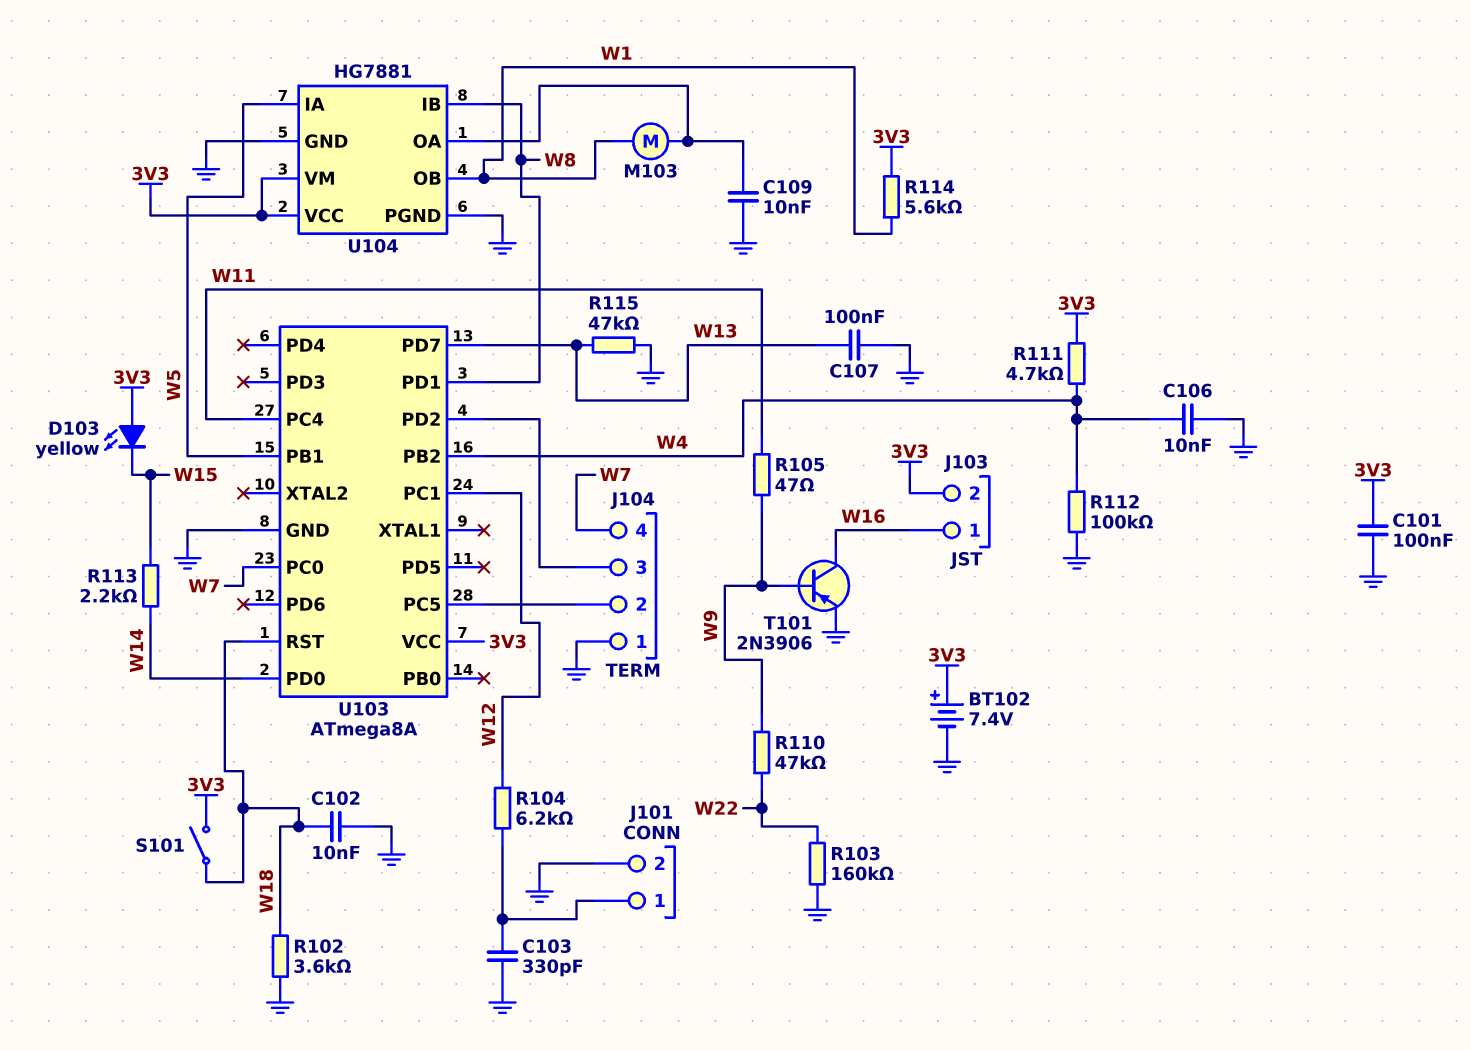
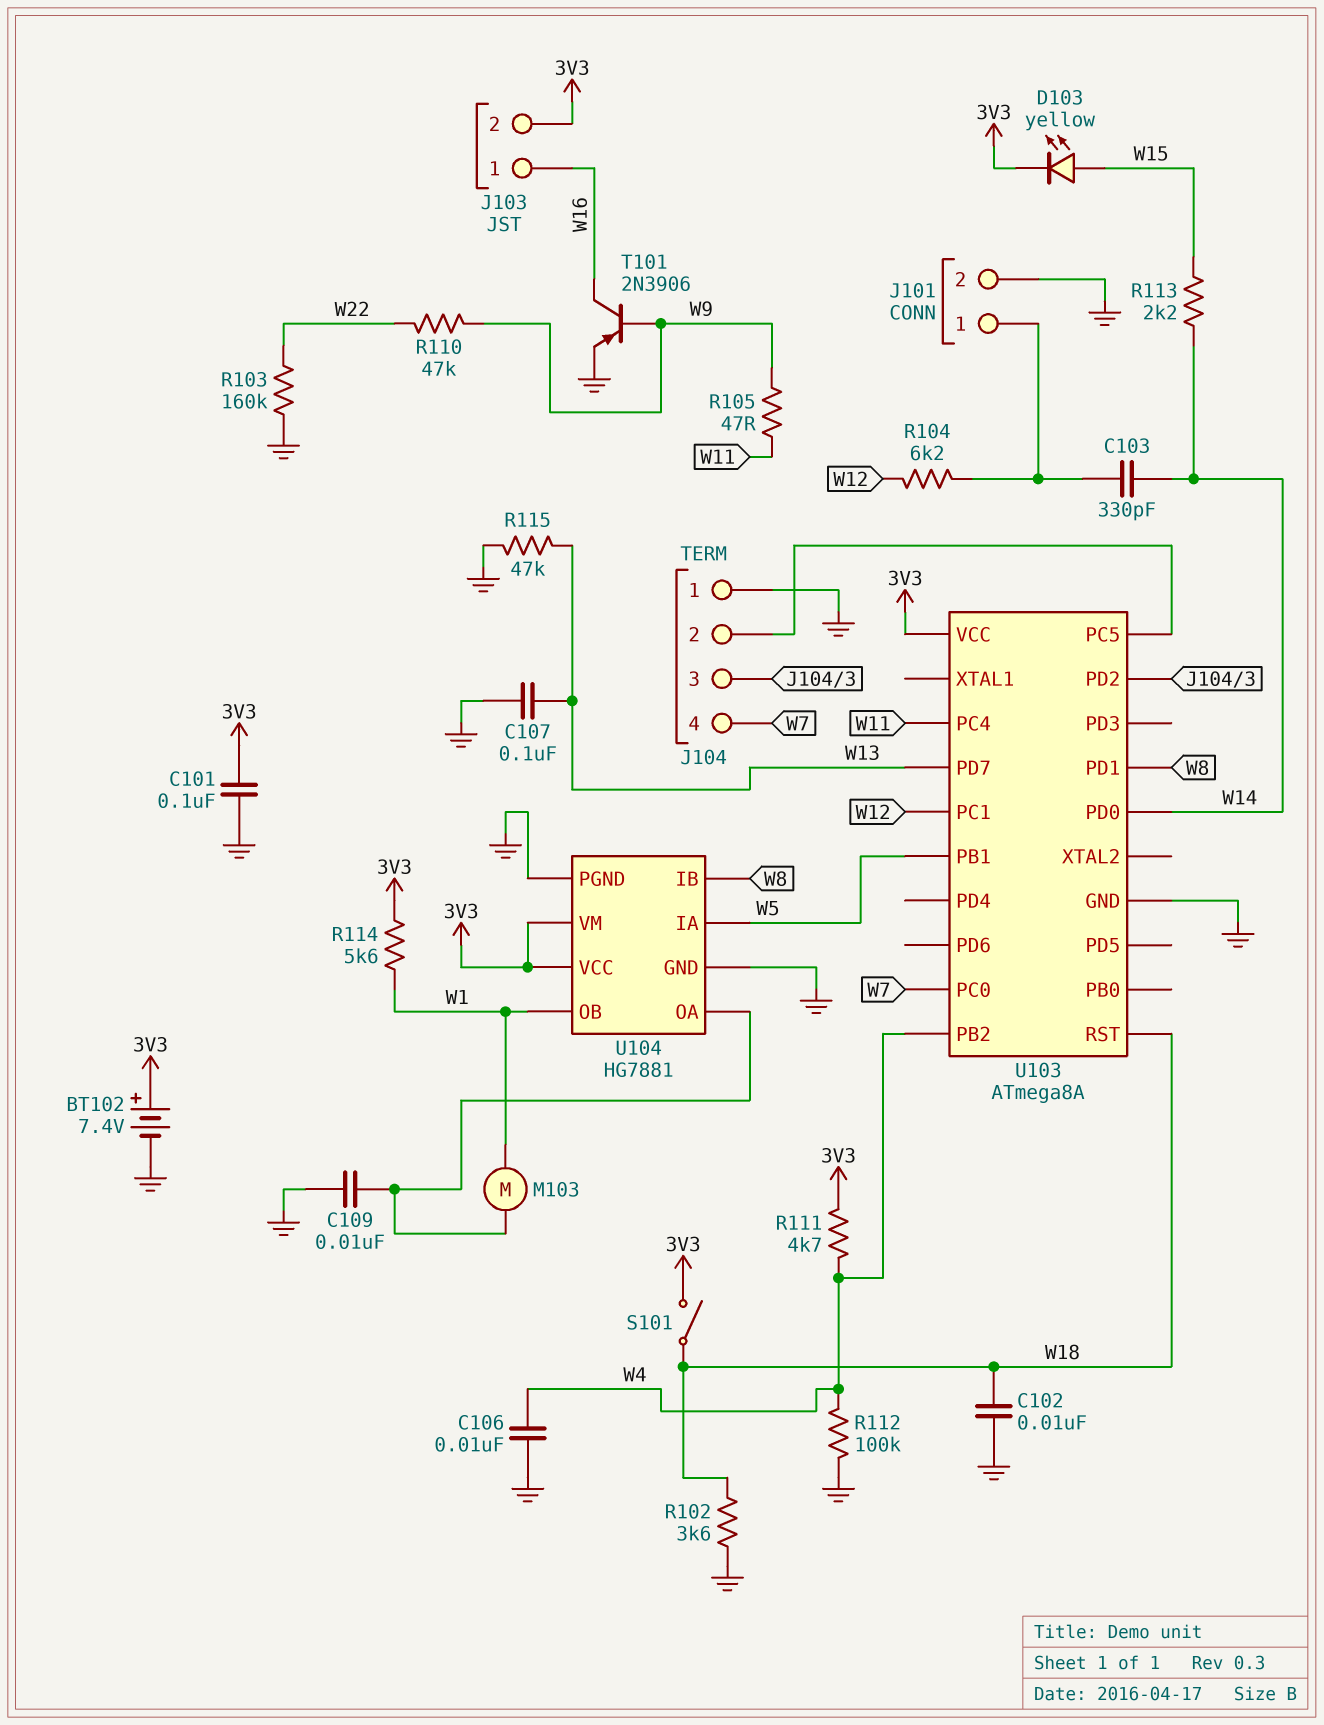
C103: 330pF (GND, J101/1) -> 330pF (J101/1, W14)
D103: LED yellow (A 3V3, K W15) -> LED yellow (A W15, K 3V3)

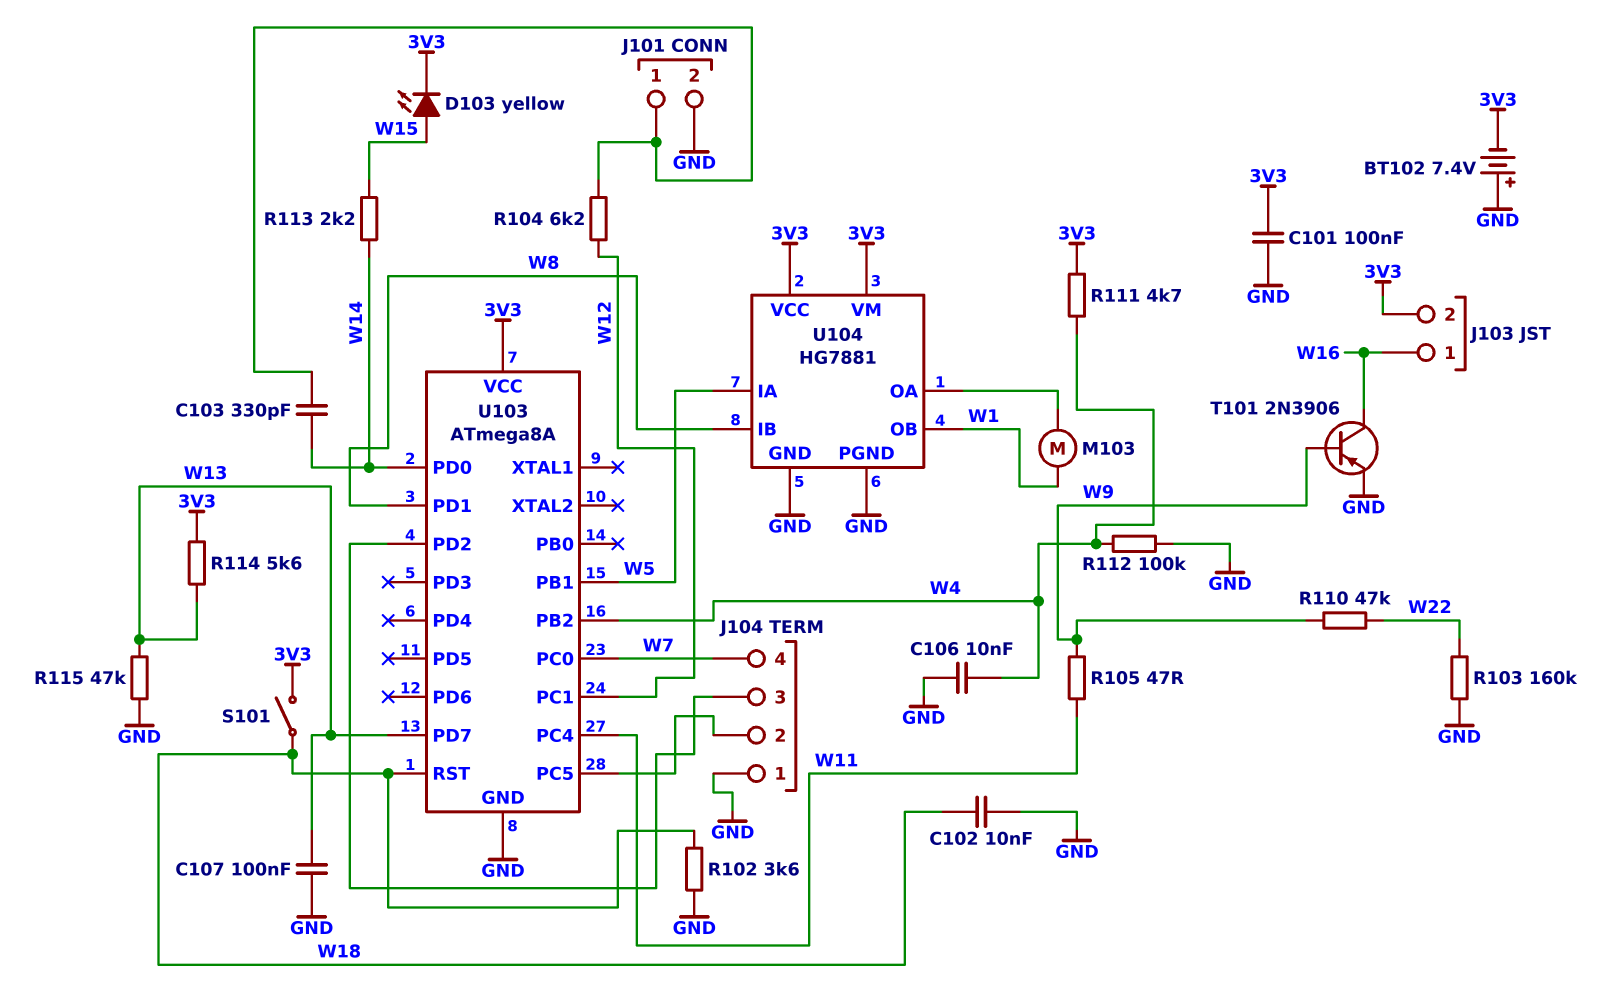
BT102: 7.4V (plus 3V3, minus GND) -> 7.4V (plus GND, minus 3V3)
C109: 10nF (GND, U104/OA) -> none
R114: 5.6k (3V3, W1) -> 5.6k (3V3, W13)

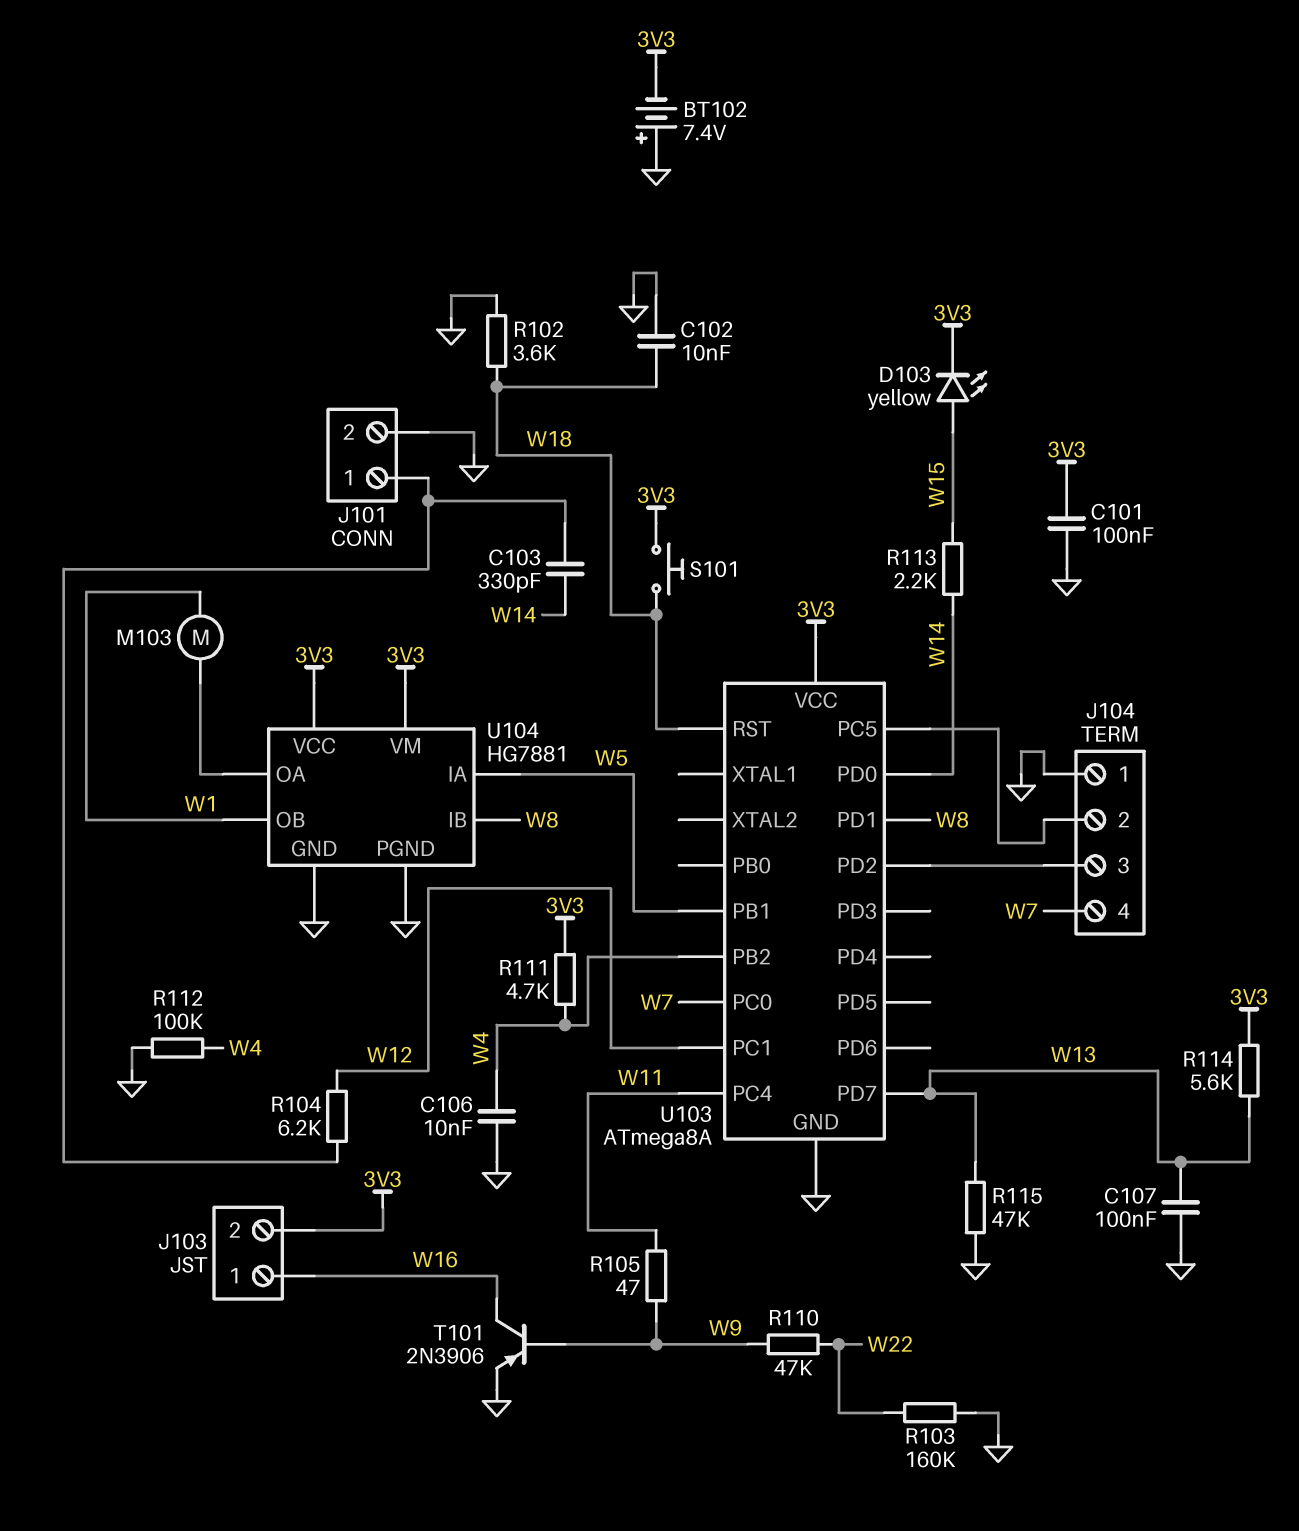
S101: switch (3V3, W18) -> button (3V3, W18)

